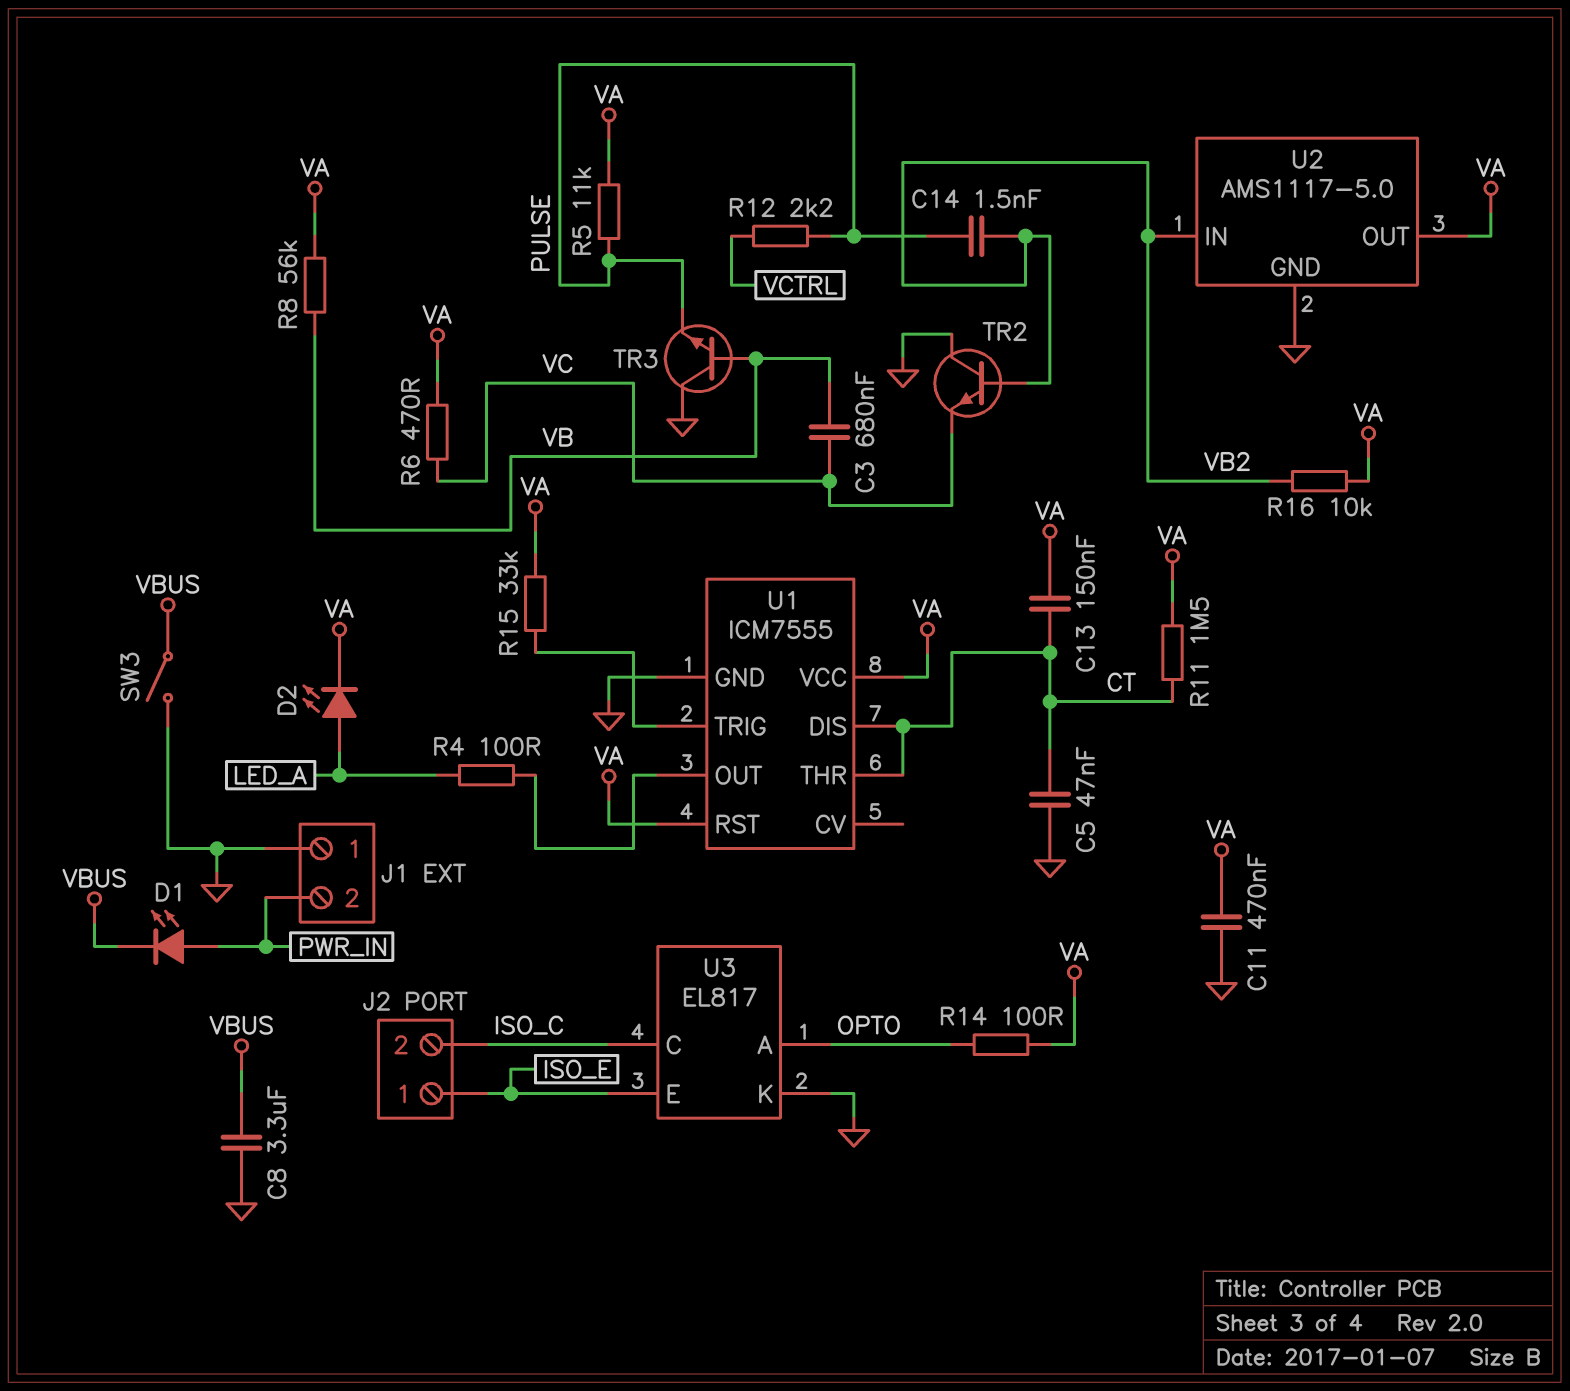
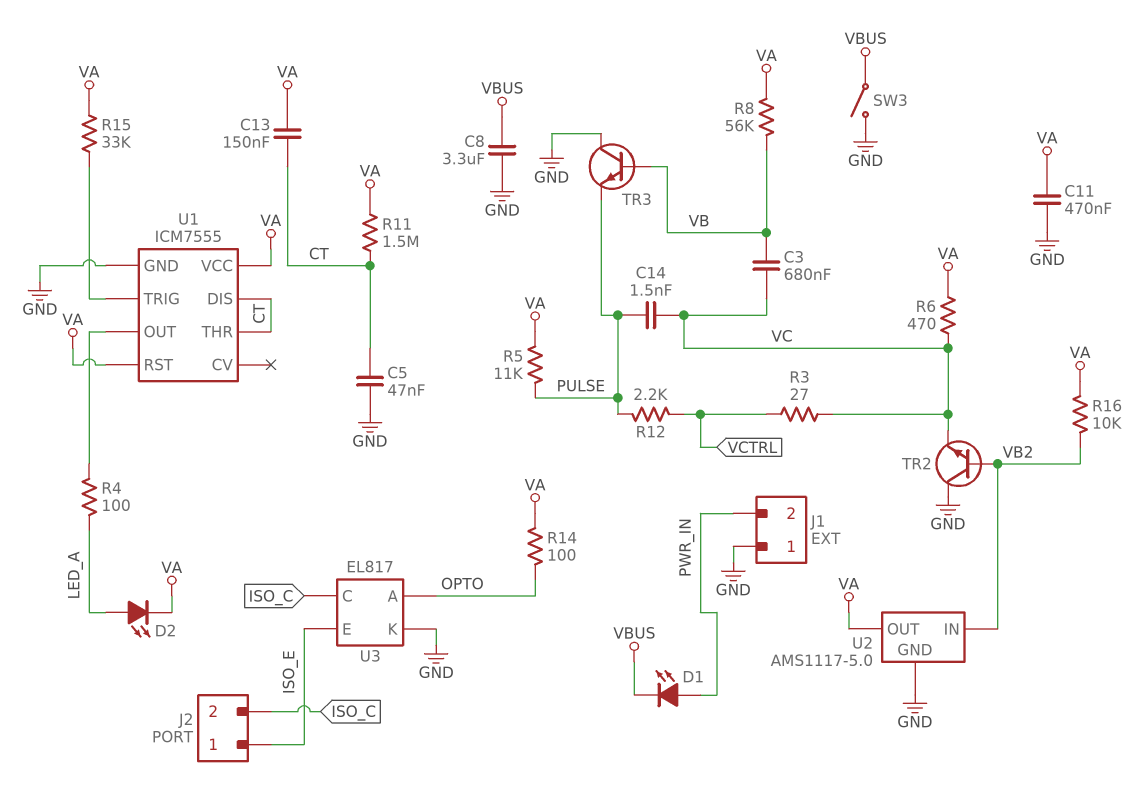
C14: 1.5nF (PULSE, VB2) -> 1.5nF (PULSE, VC)
R3: none -> 27 (VC, VCTRL)

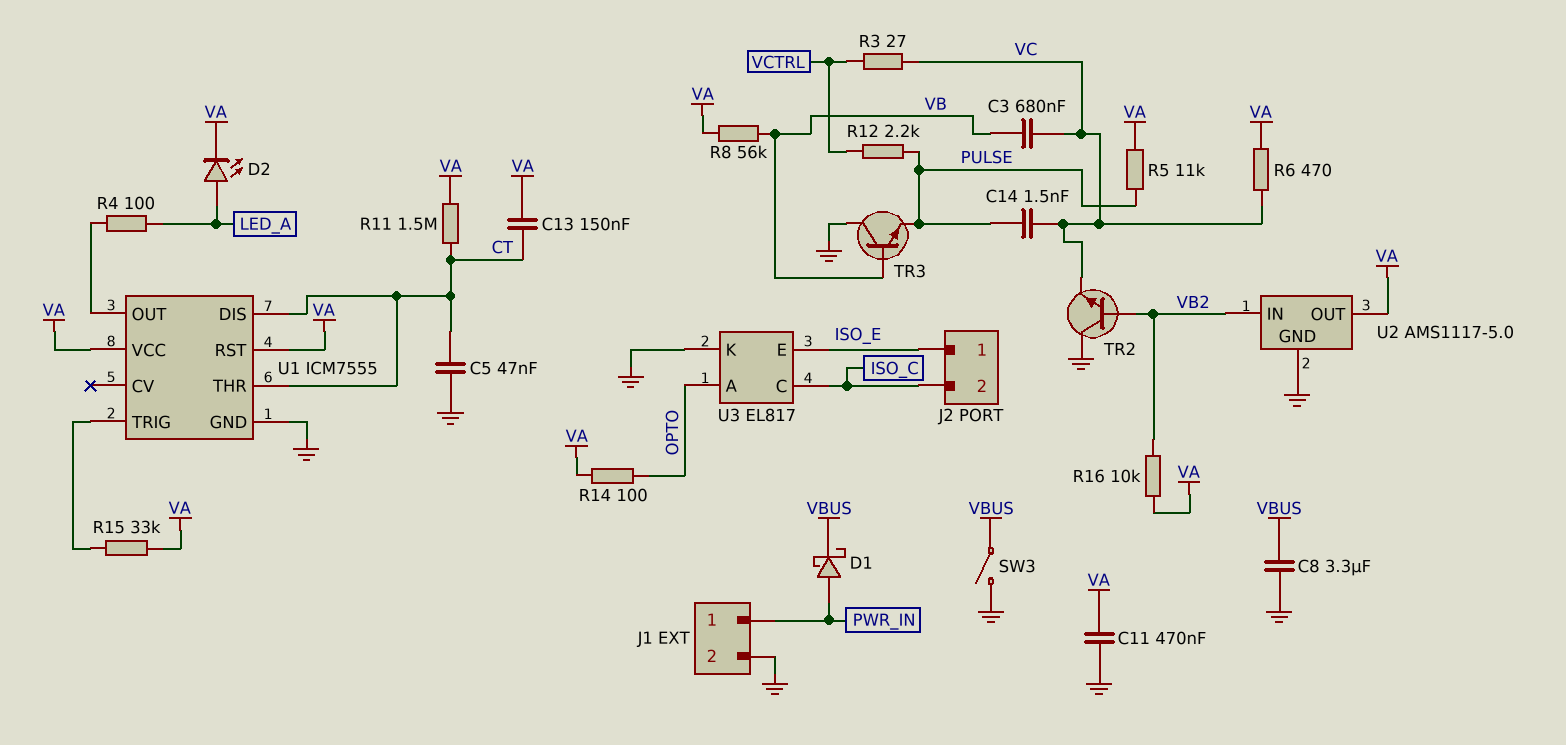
D1: LED (A PWR_IN, K VBUS) -> schottky (A PWR_IN, K VBUS)
J1 pin 1: GND -> PWR_IN
J1 pin 2: PWR_IN -> GND

